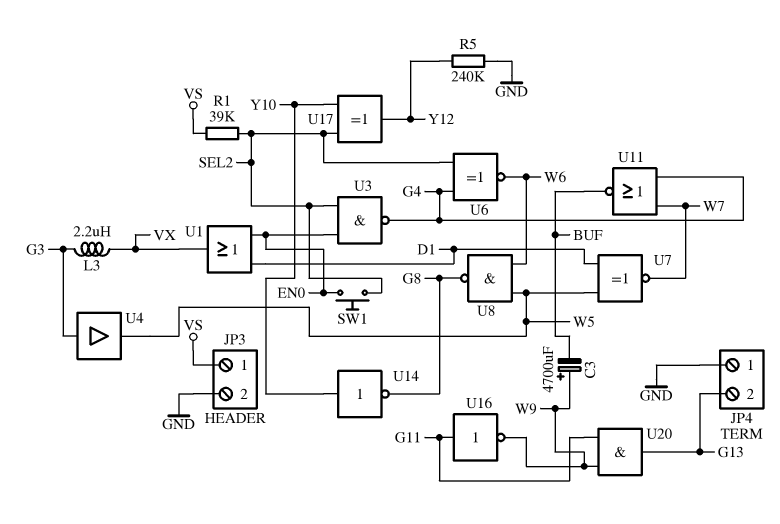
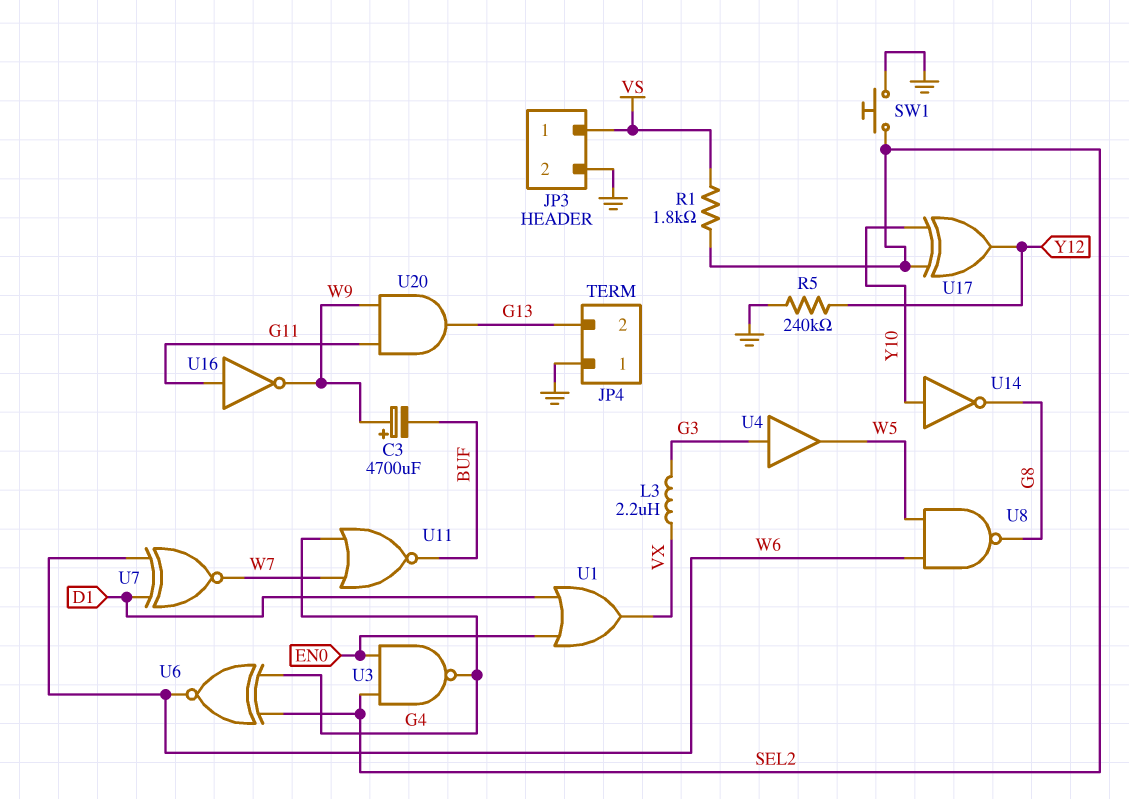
R1: 39k (SEL2, VS) -> 1.8k (SEL2, VS)
SW1: button (EN0, SEL2) -> button (GND, SEL2)
U7: XNOR (in D1, in W5, out W7) -> XNOR (in D1, in W6, out W7)

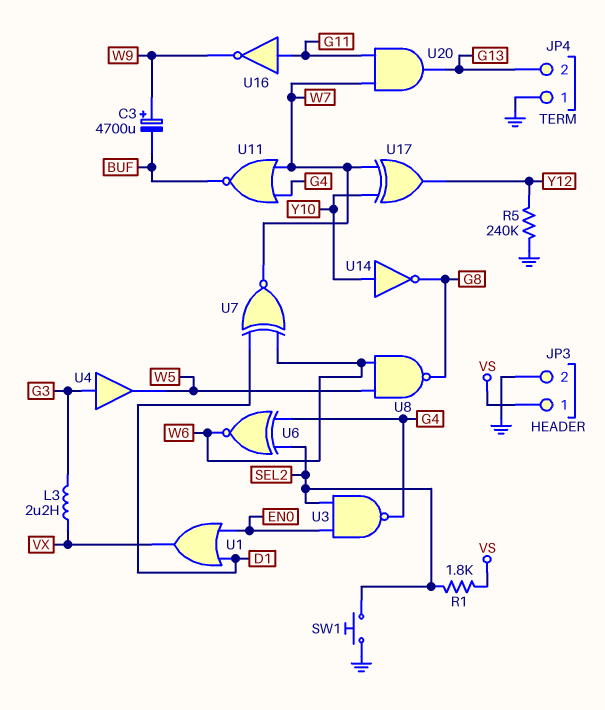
U17: XOR (in SEL2, in Y10, out Y12) -> XOR (in W7, in Y10, out Y12)
U20: AND (in G11, in W9, out G13) -> AND (in G11, in W7, out G13)

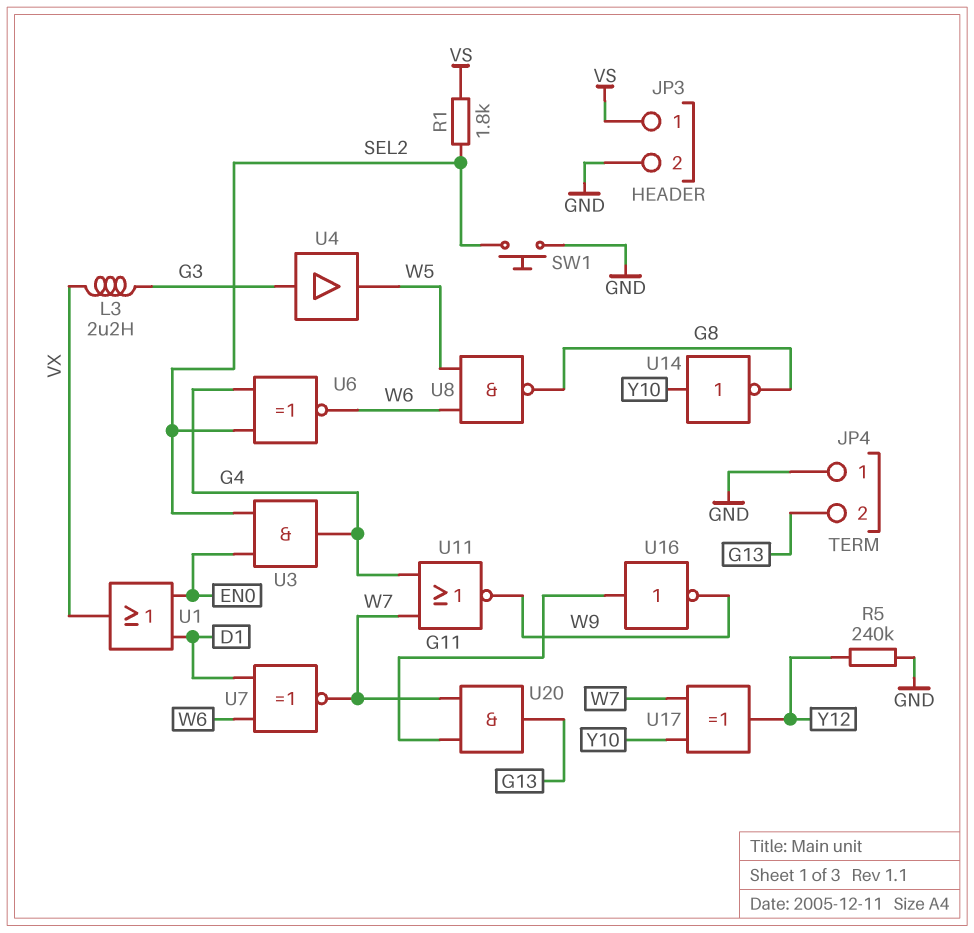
C3: 4700uF (plus W9, minus BUF) -> none
U3: NAND (in EN0, in SEL2, out G4) -> AND (in EN0, in SEL2, out G4)
U11: NOR (in G4, in W7, out BUF) -> NOR (in G4, in W7, out W9)

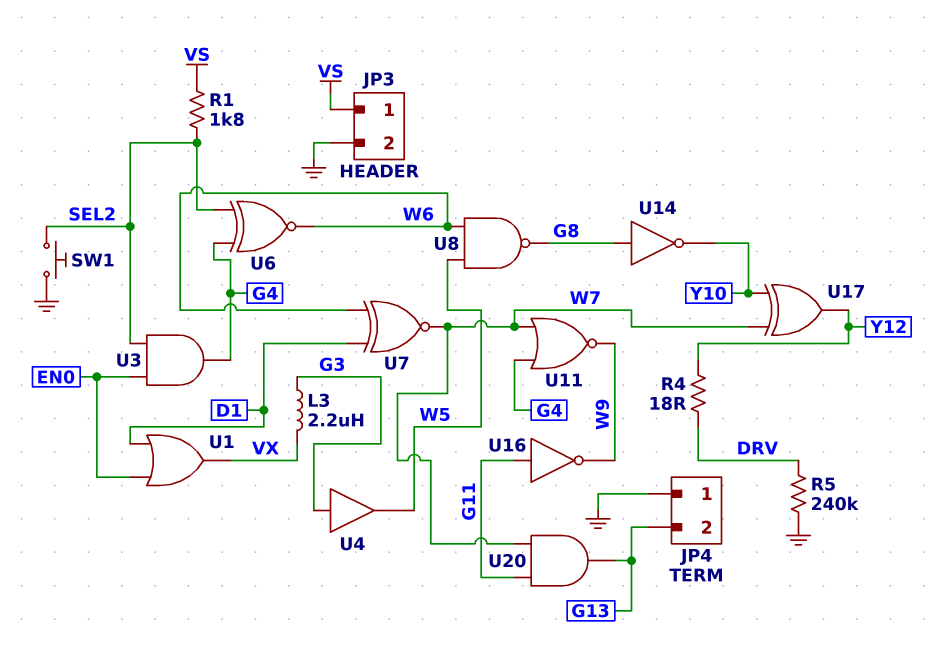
R4: none -> 18 (DRV, Y12)
R5: 240k (GND, Y12) -> 240k (DRV, GND)
U14: NOT (in Y10, out G8) -> NOT (in G8, out Y10)

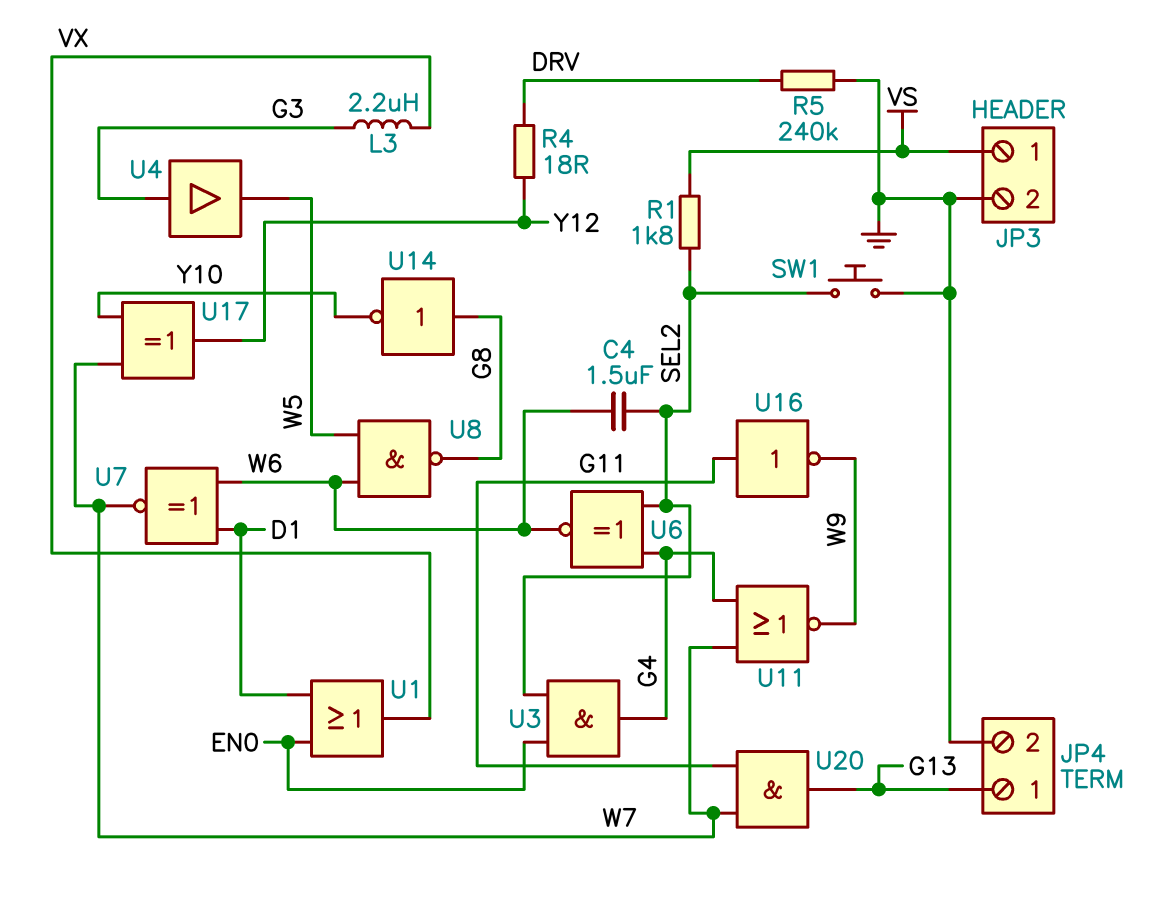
C4: none -> 1.5uF (SEL2, W6)
JP4 pin 1: GND -> G13
JP4 pin 2: G13 -> GND

